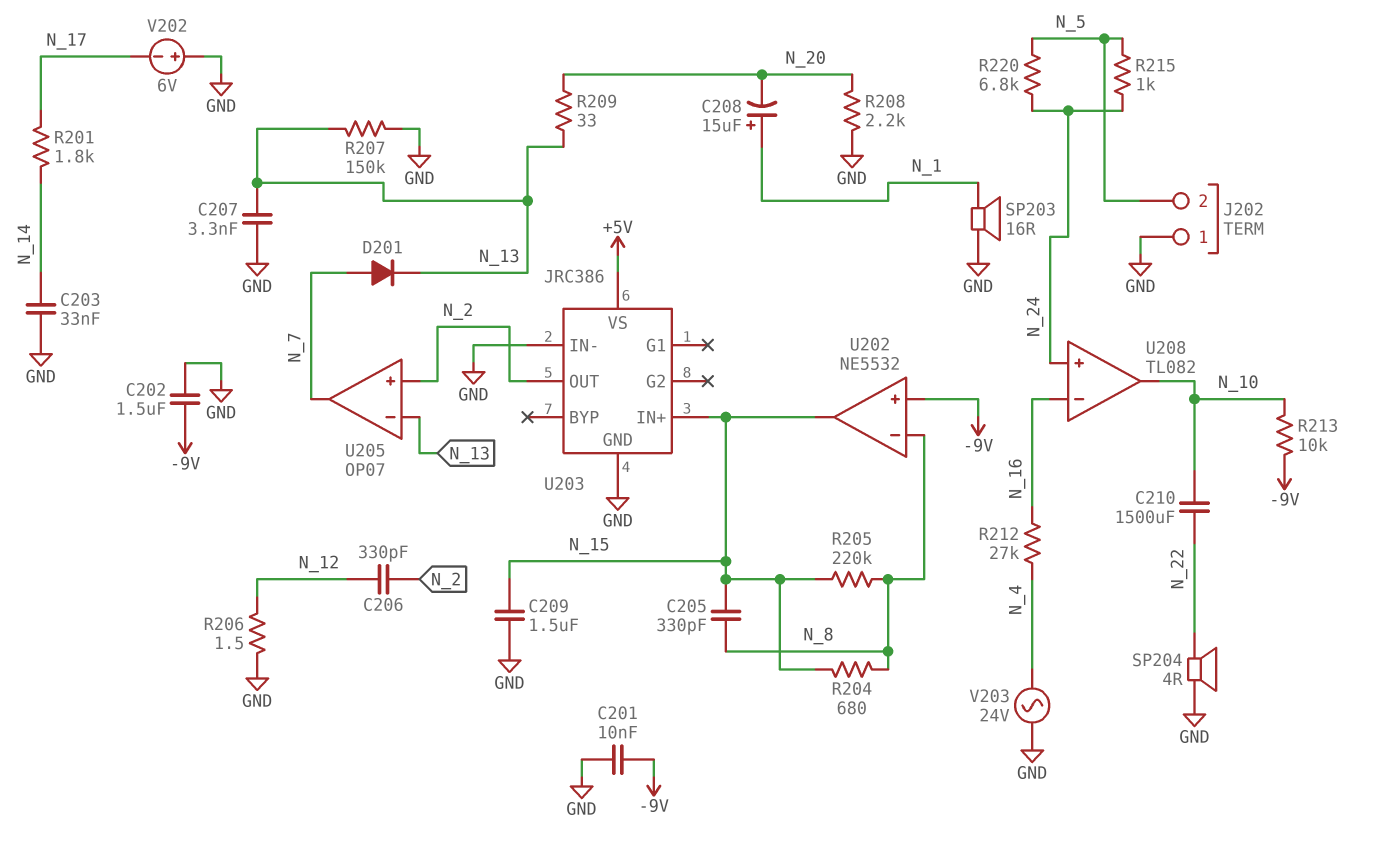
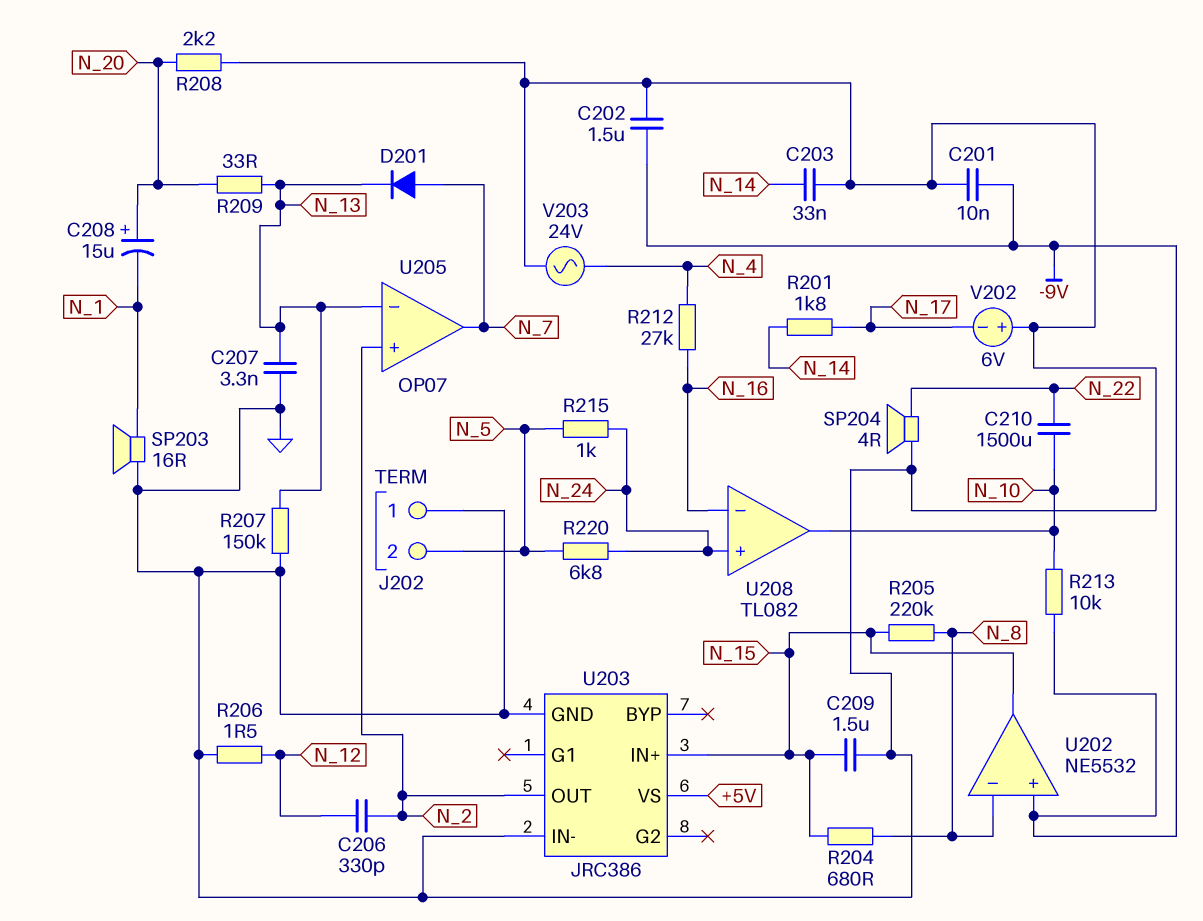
C205: 330pF (N_8, N_15) -> none
C208: 15uF (plus N_1, minus N_20) -> 15uF (plus N_20, minus N_1)

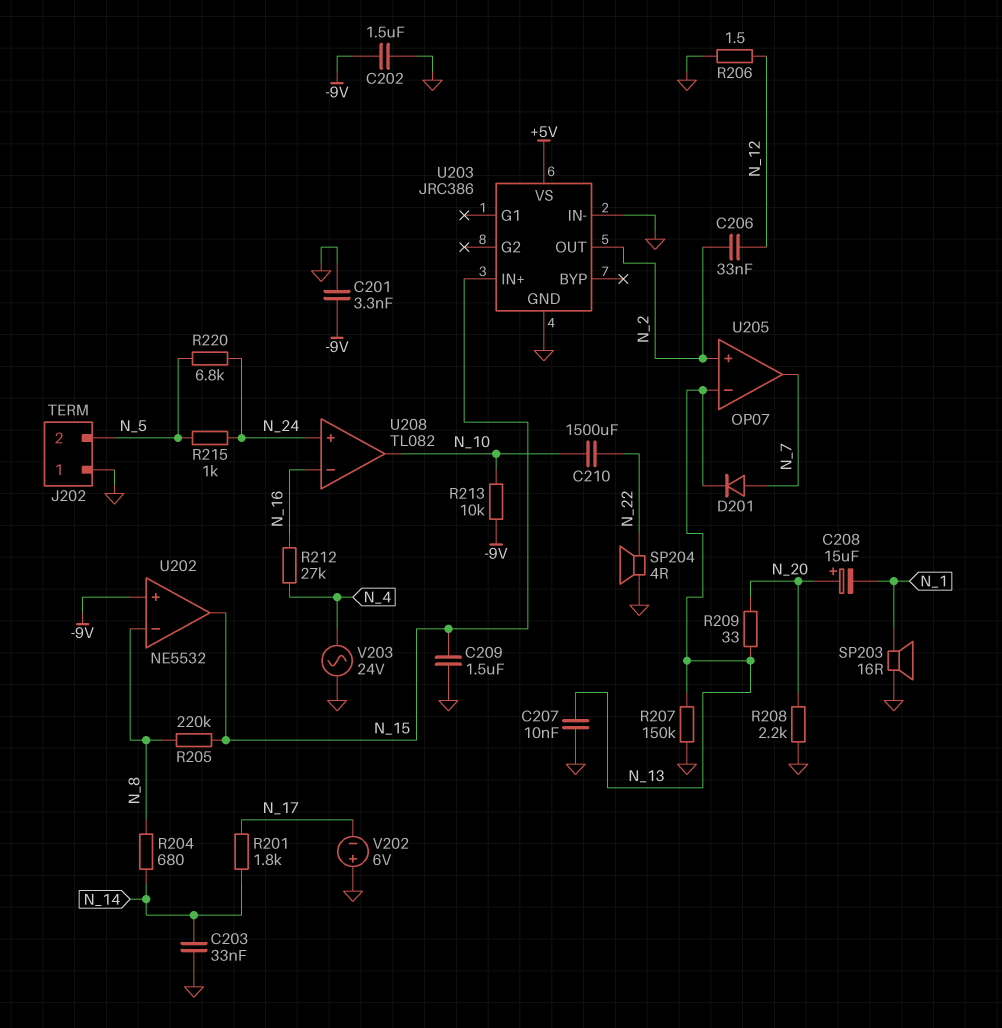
C201: 10nF (-9V, GND) -> 3.3nF (-9V, GND)
C206: 330pF (N_2, N_12) -> 33nF (N_2, N_12)
C207: 3.3nF (GND, N_13) -> 10nF (GND, N_13)
R204: 680 (N_8, N_15) -> 680 (N_8, N_14)

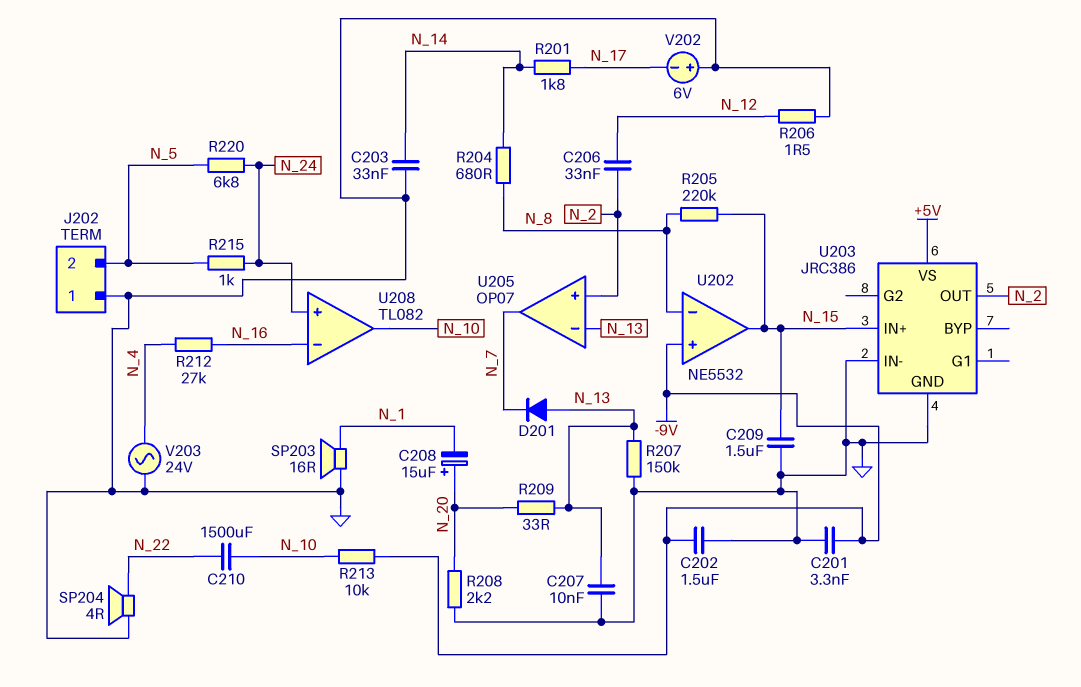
D201: diode (A N_7, K N_13) -> diode (A N_13, K N_7)

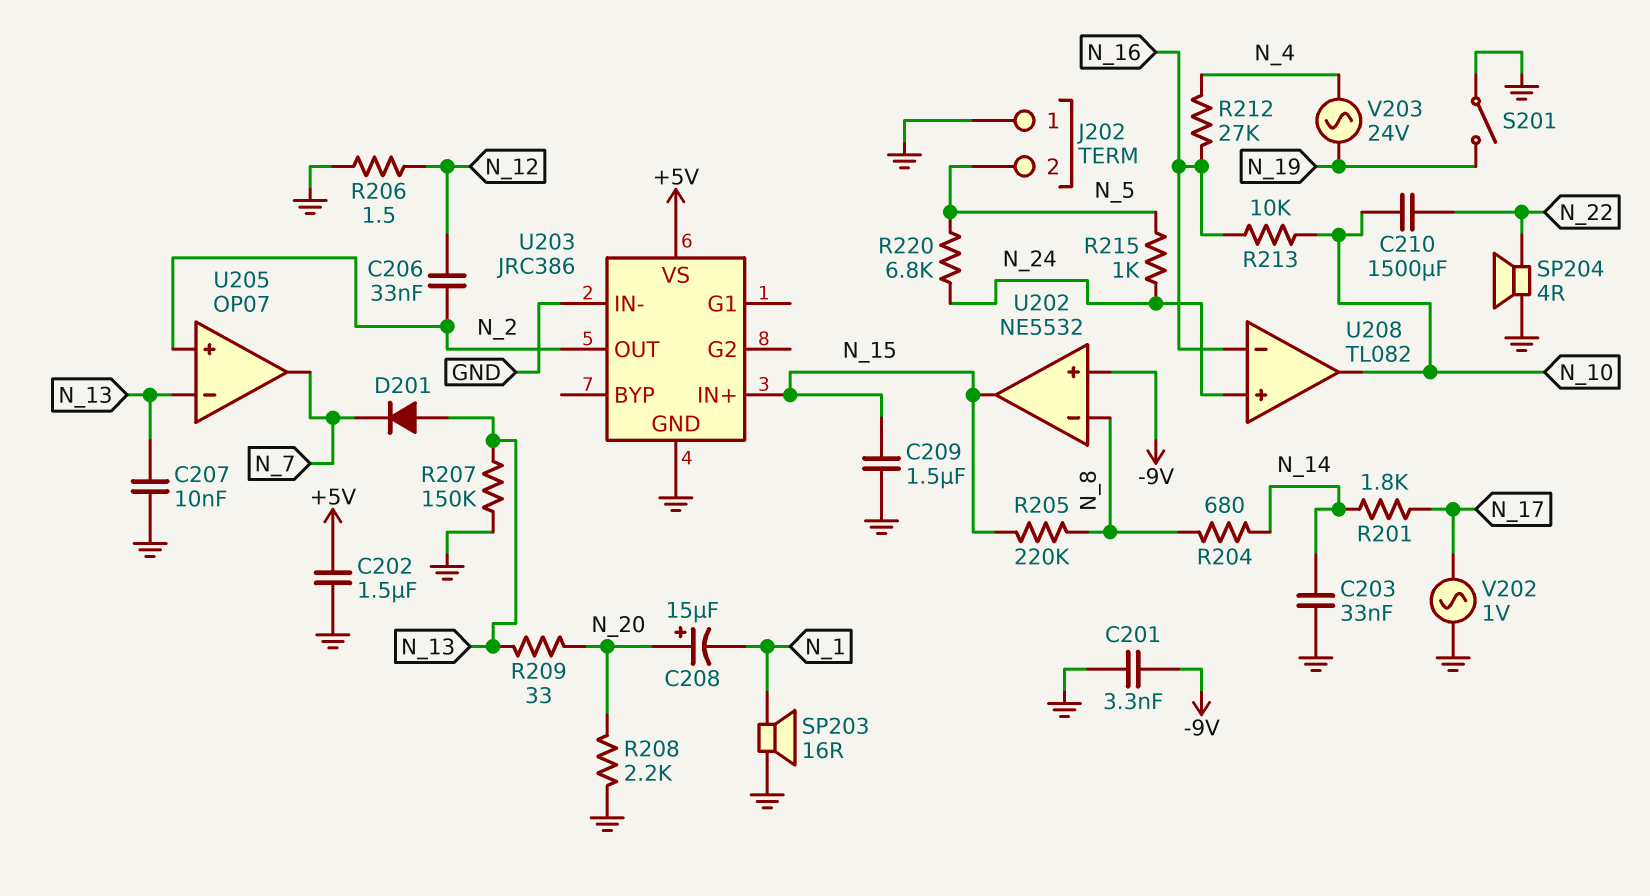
C202: 1.5uF (-9V, GND) -> 1.5uF (+5V, GND)
R213: 10k (-9V, N_10) -> 10k (N_10, N_16)
S201: none -> switch (GND, N_19)
V202: 6V (plus GND, minus N_17) -> AC 1V (GND, N_17)
V203: AC 24V (GND, N_4) -> AC 24V (N_4, N_19)

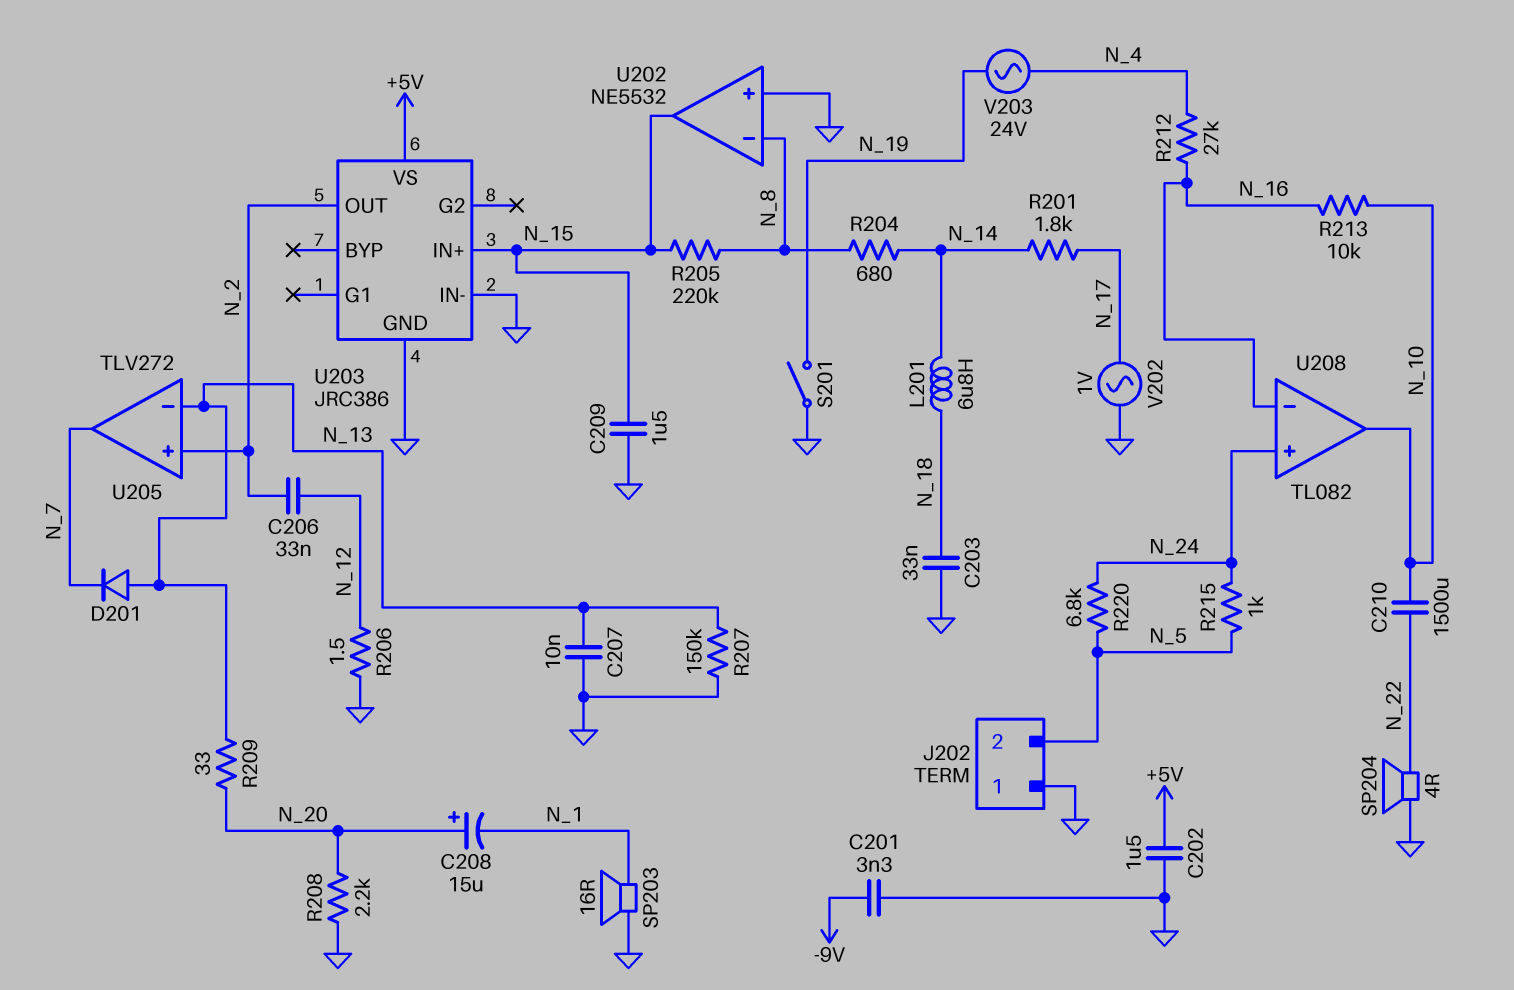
C203: 33nF (GND, N_14) -> 33nF (GND, N_18)
L201: none -> 6.8uH (N_14, N_18)
U202 pin in+: -9V -> GND
U205: OP07 -> TLV272

